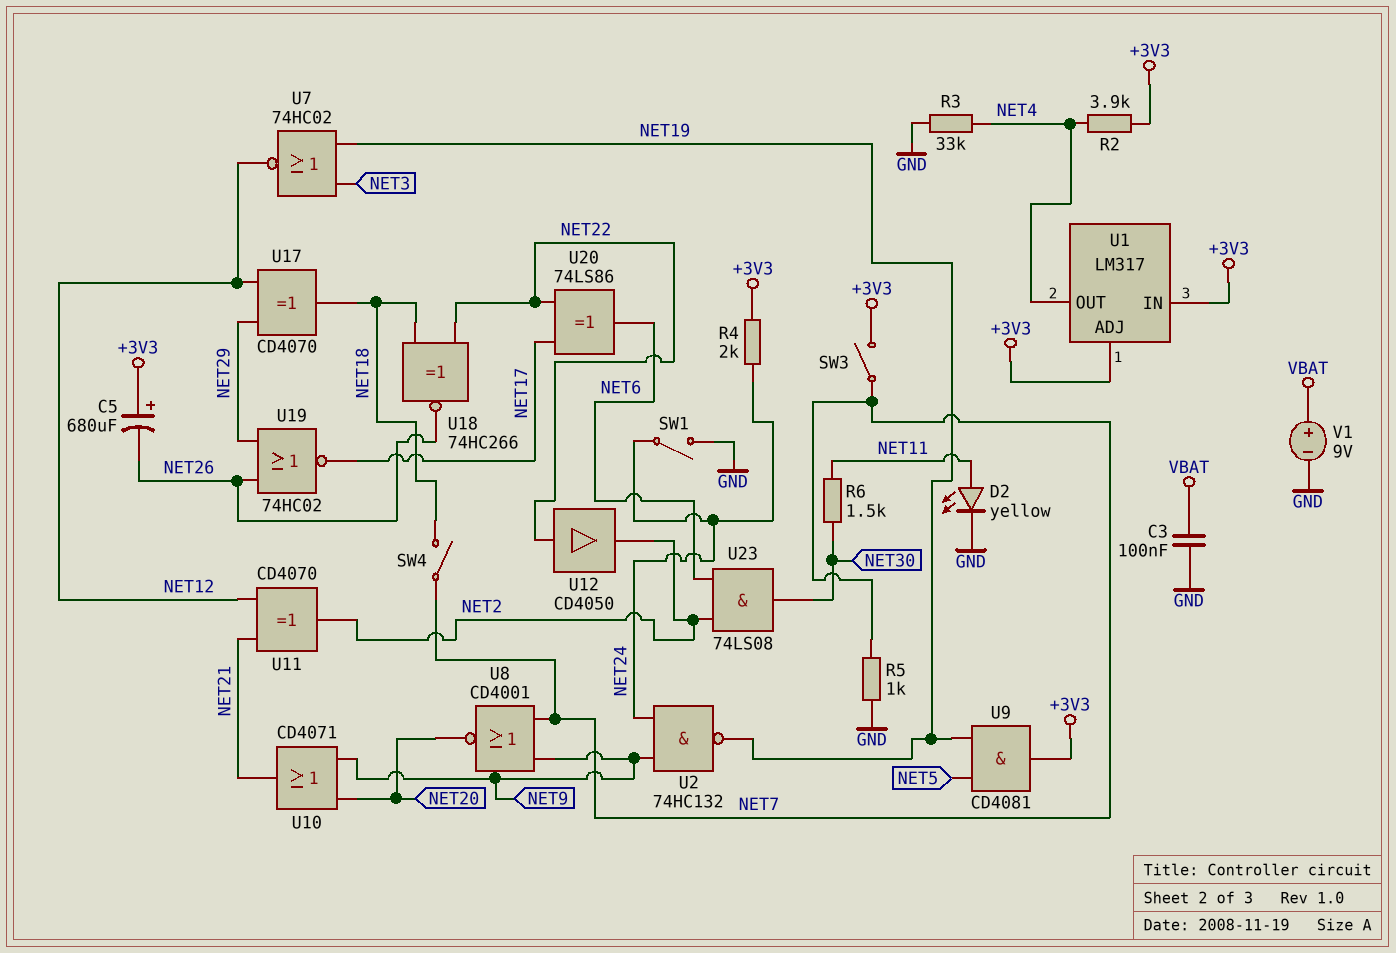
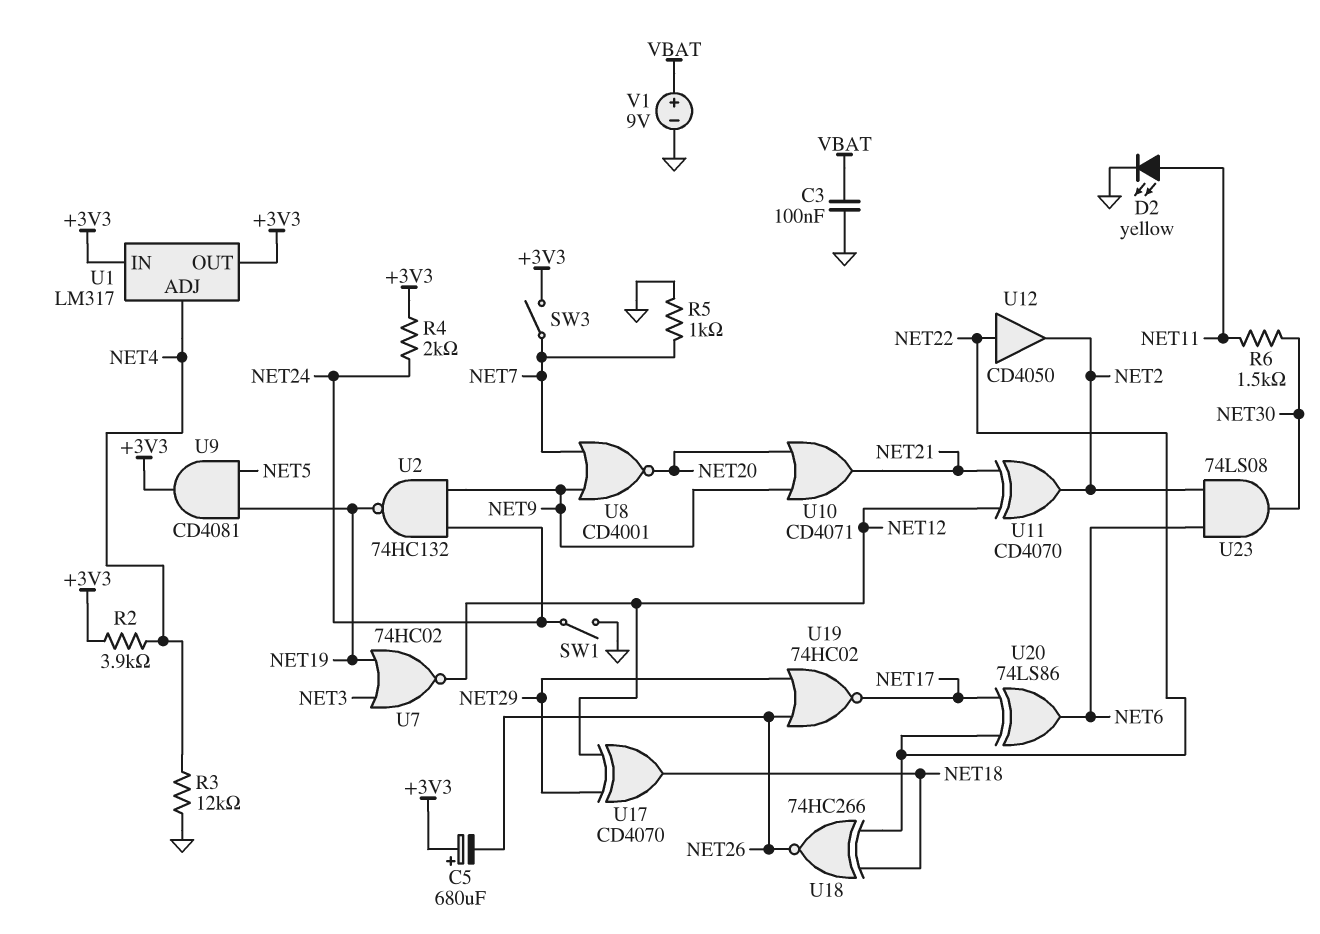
R3: 33k (GND, NET4) -> 12k (GND, NET4)
SW4: switch (NET7, NET18) -> none
U1 pin ADJ: +3V3 -> NET4
U1 pin OUT: NET4 -> +3V3

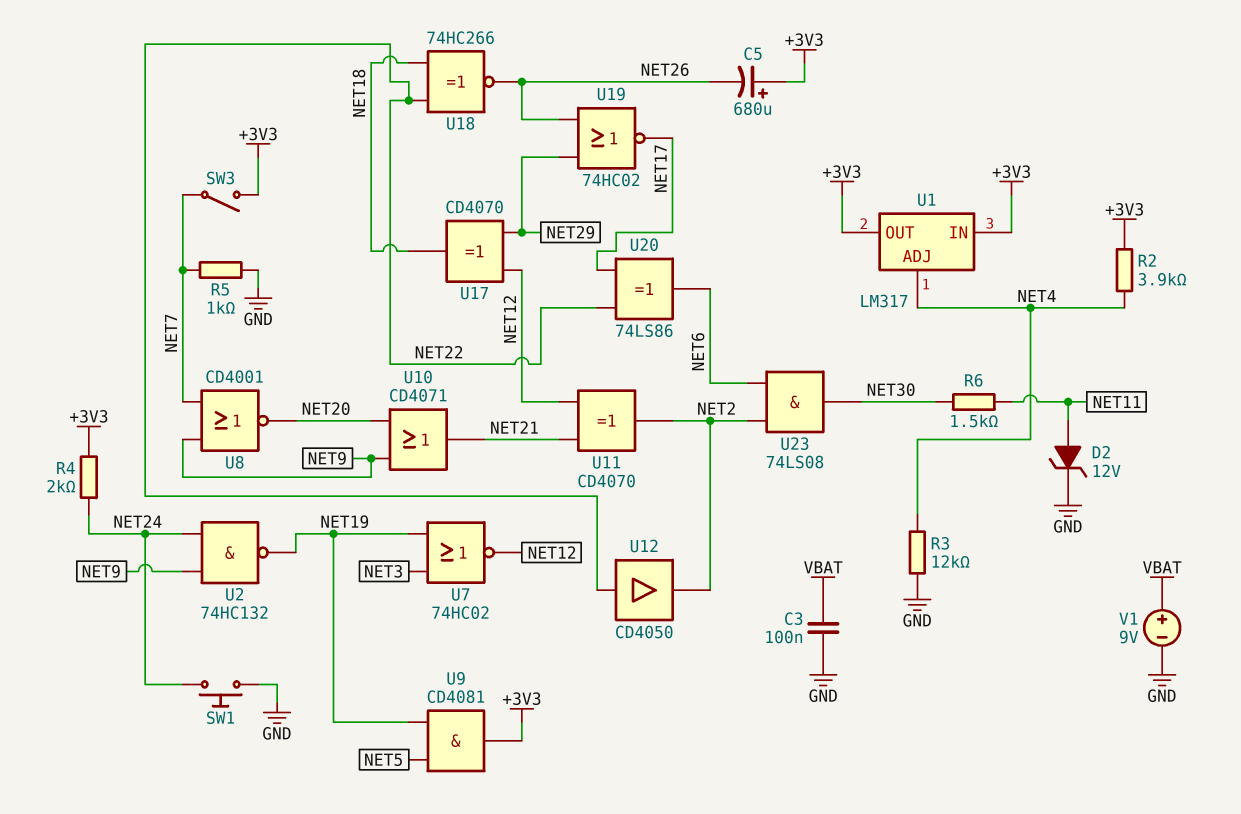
D2: LED yellow (A NET11, K GND) -> zener 12V (A NET11, K GND)
SW1: switch (GND, NET24) -> button (GND, NET24)

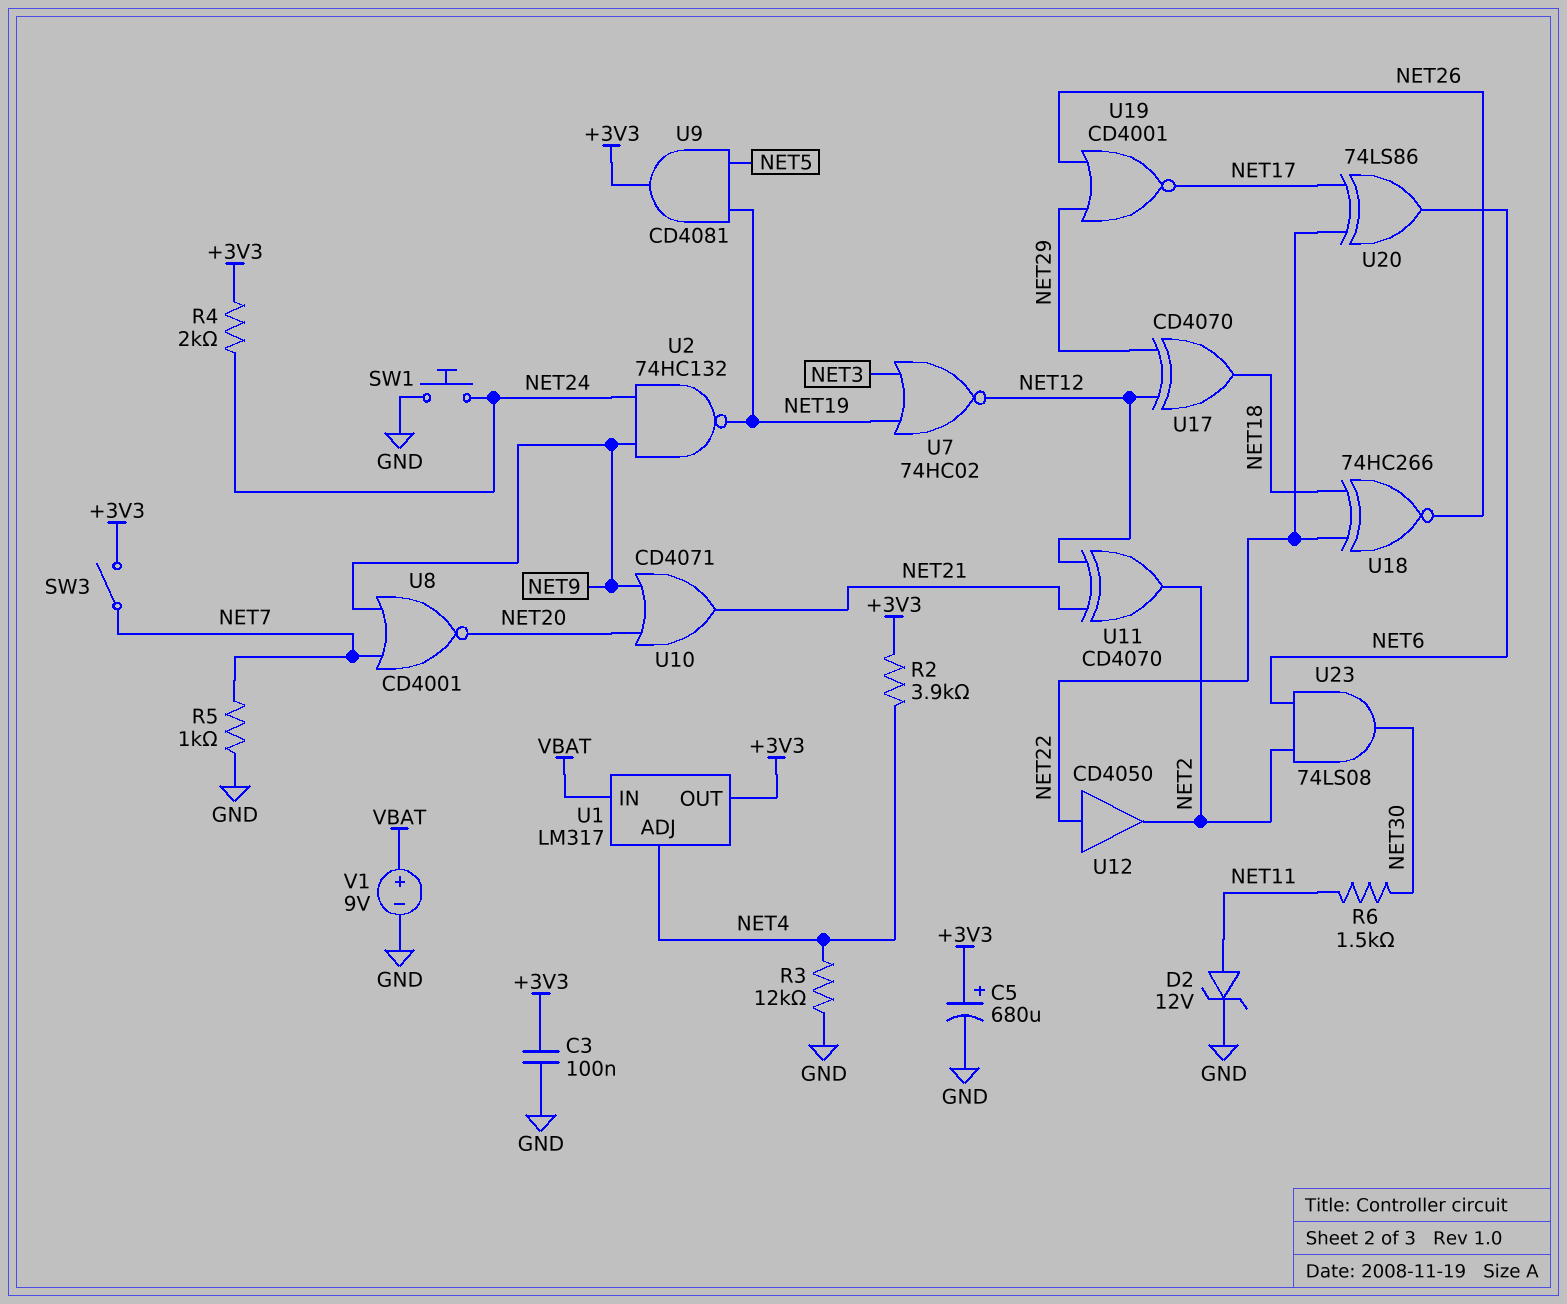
C3: 100nF (GND, VBAT) -> 100nF (+3V3, GND)
C5: 680uF (plus +3V3, minus NET26) -> 680uF (plus +3V3, minus GND)
U1 pin IN: +3V3 -> VBAT
U19: NOR 74HC02 (in NET26, in NET29, out NET17) -> NOR CD4001 (in NET26, in NET29, out NET17)

